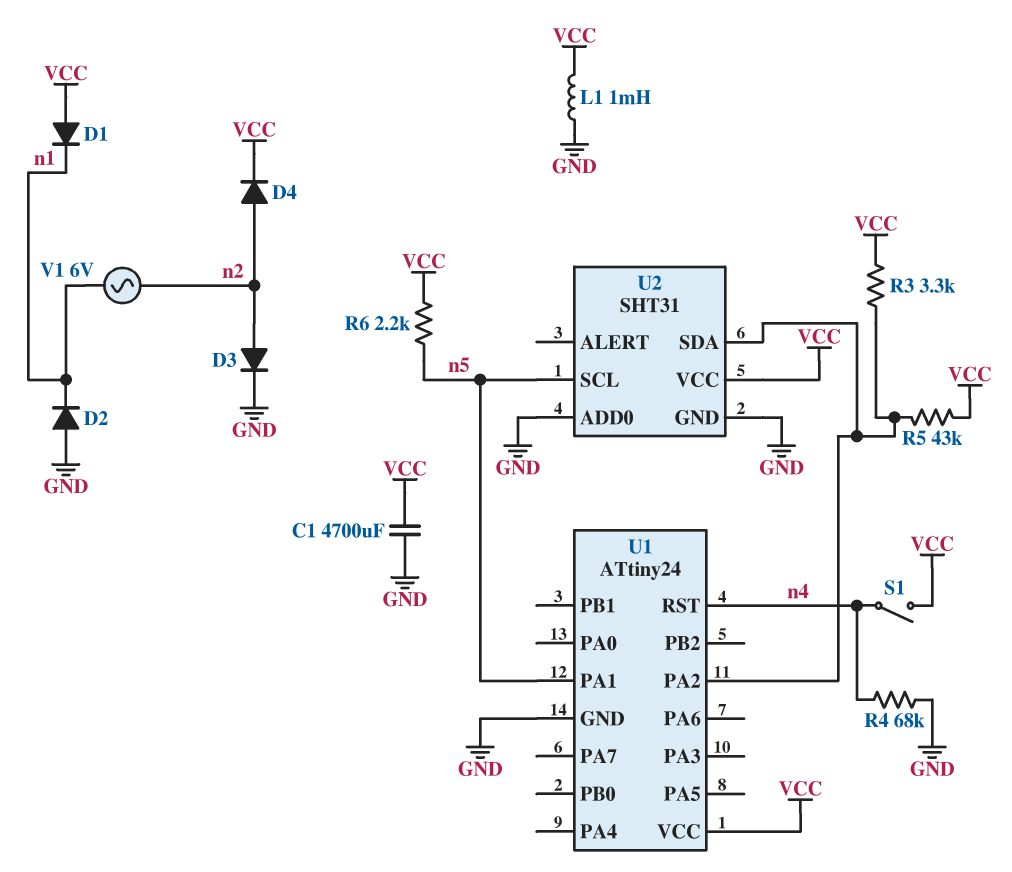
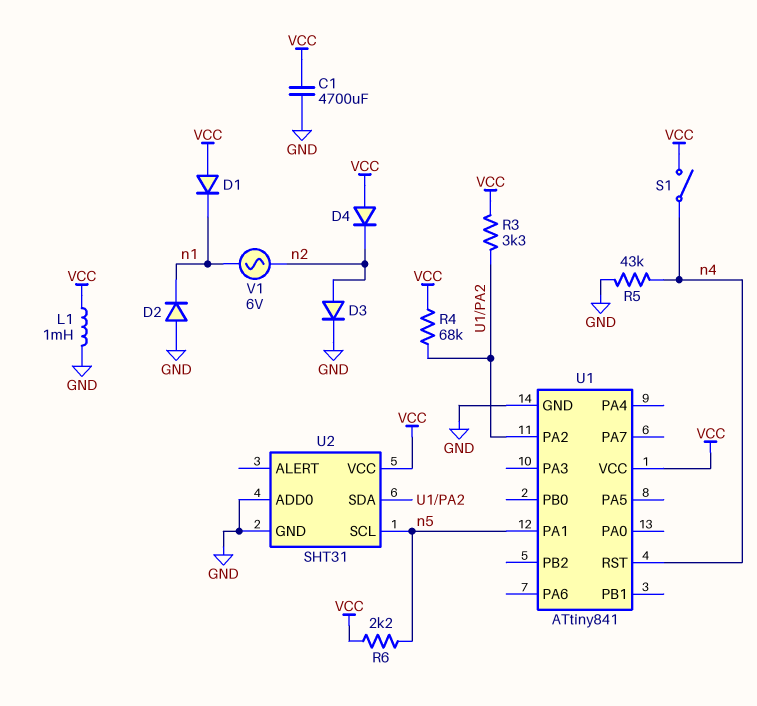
D4: diode (A n2, K VCC) -> diode (A VCC, K n2)
R4: 68k (GND, n4) -> 68k (U1/PA2, VCC)
R5: 43k (U1/PA2, VCC) -> 43k (GND, n4)
U1: ATtiny24 -> ATtiny841

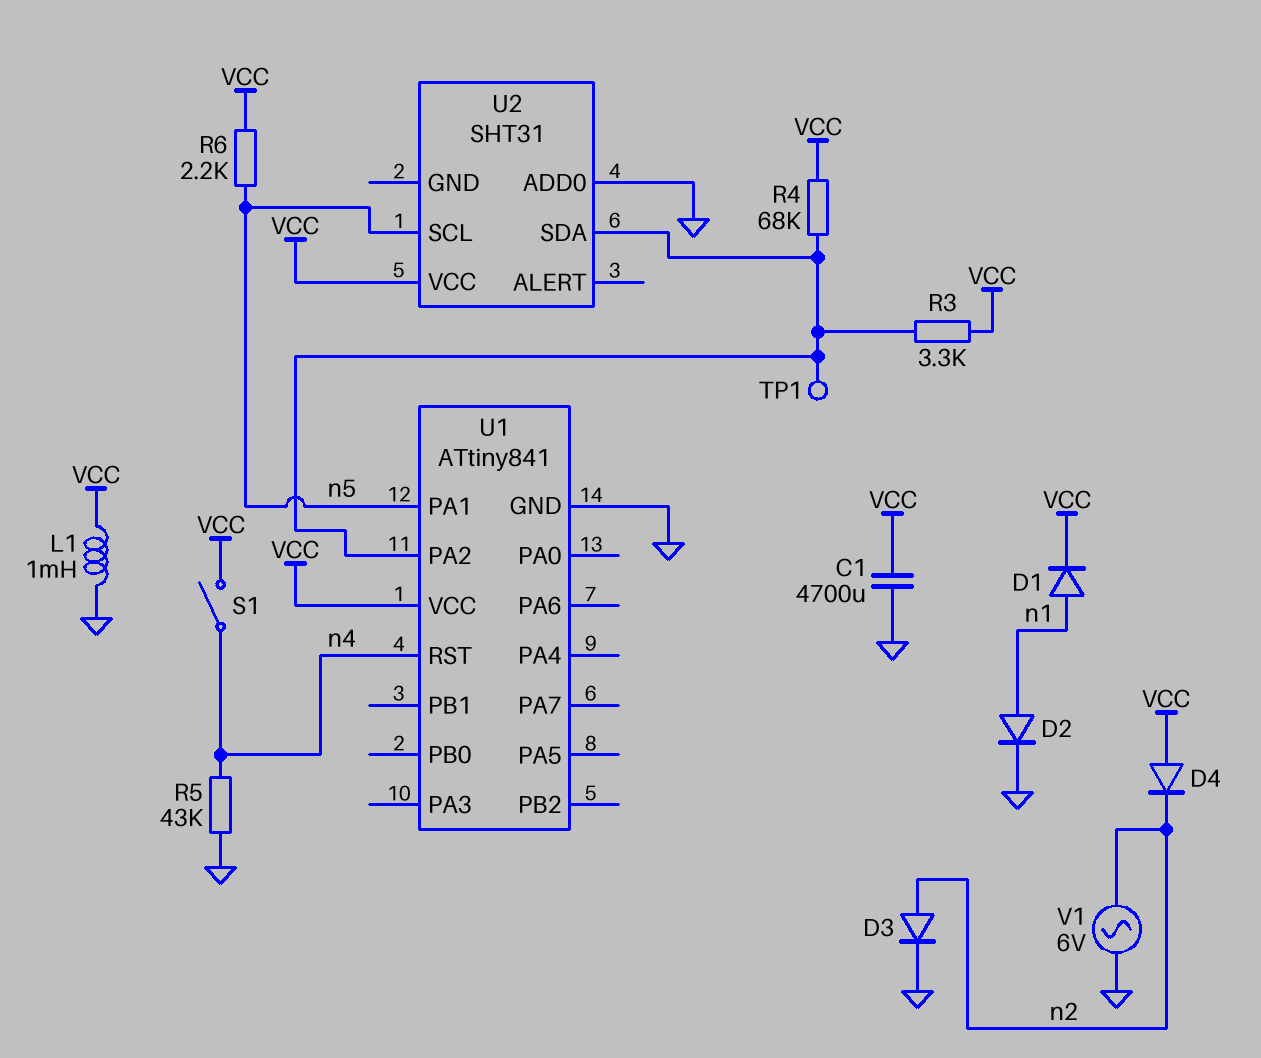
D1: diode (A VCC, K n1) -> diode (A n1, K VCC)
D2: diode (A GND, K n1) -> diode (A n1, K GND)
TP1: none -> test point (U1/PA2)
U2 pin GND: GND -> none
V1: AC 6V (n1, n2) -> AC 6V (GND, n2)

